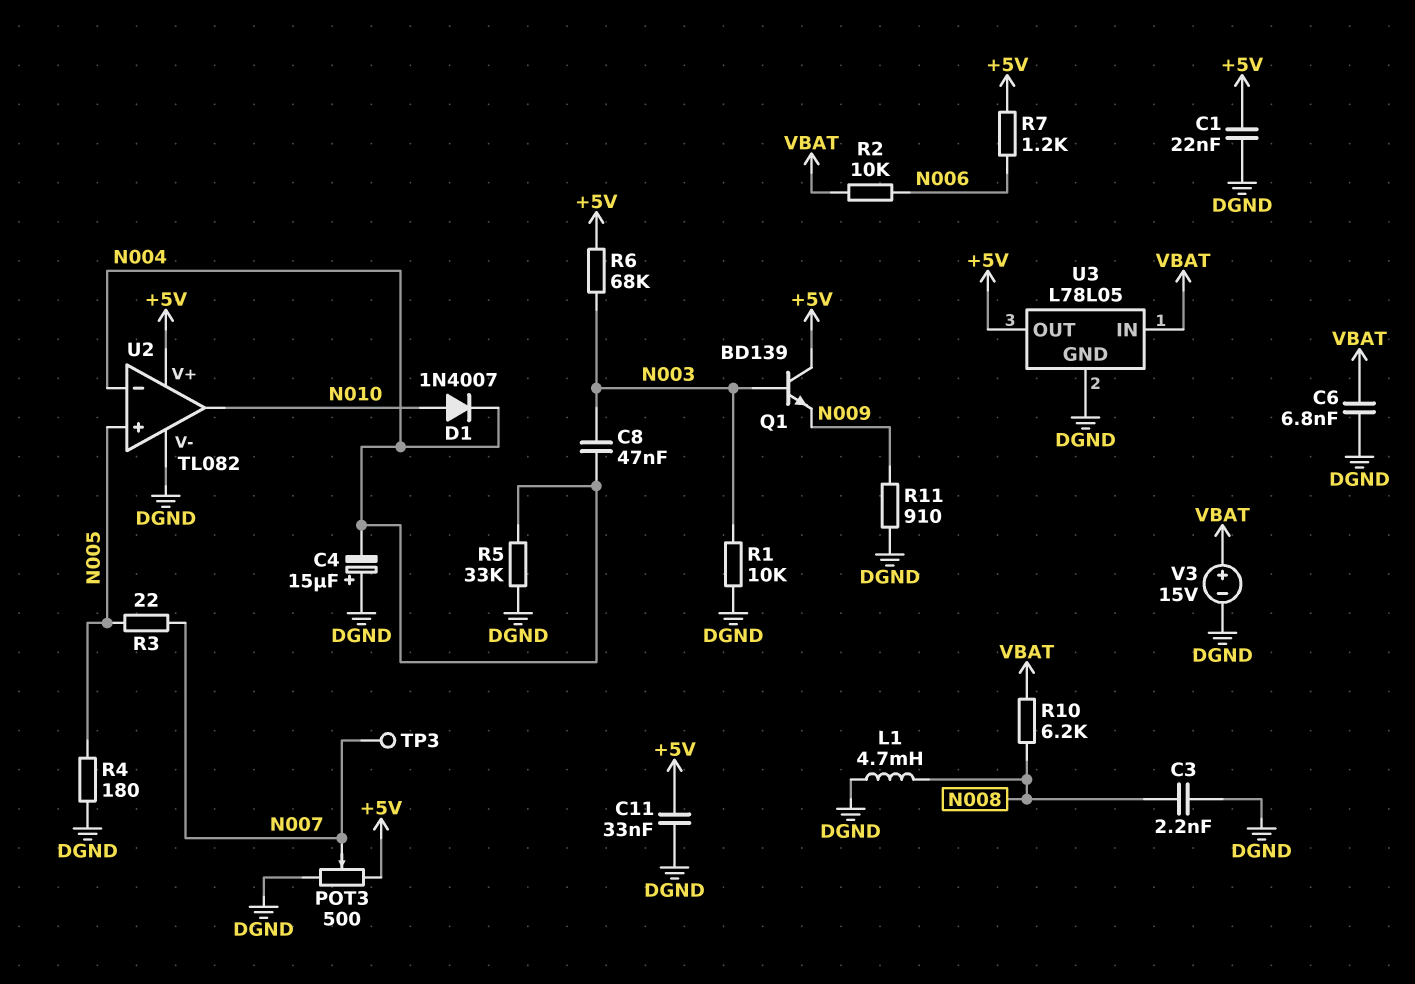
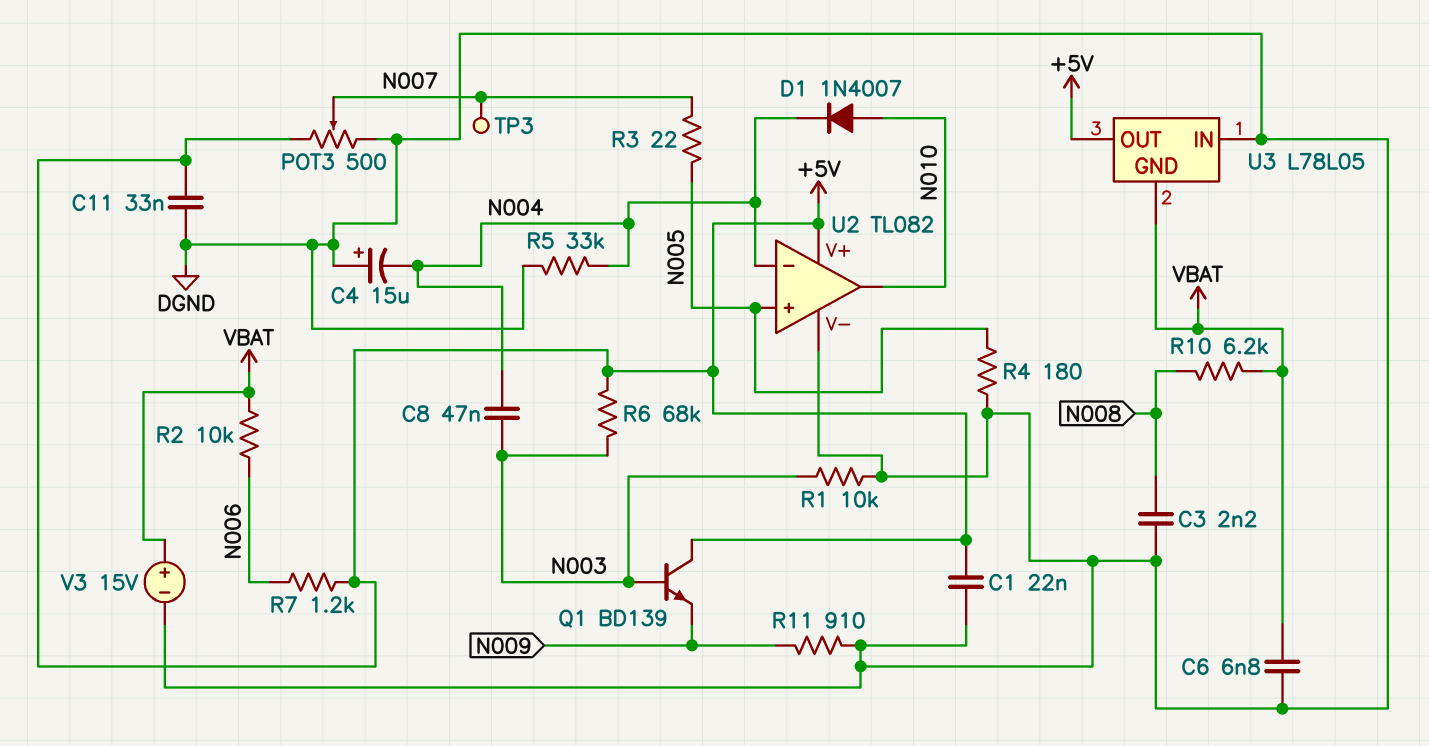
L1: 4.7mH (DGND, N008) -> none
U3 pin GND: DGND -> VBAT
U3 pin IN: VBAT -> DGND

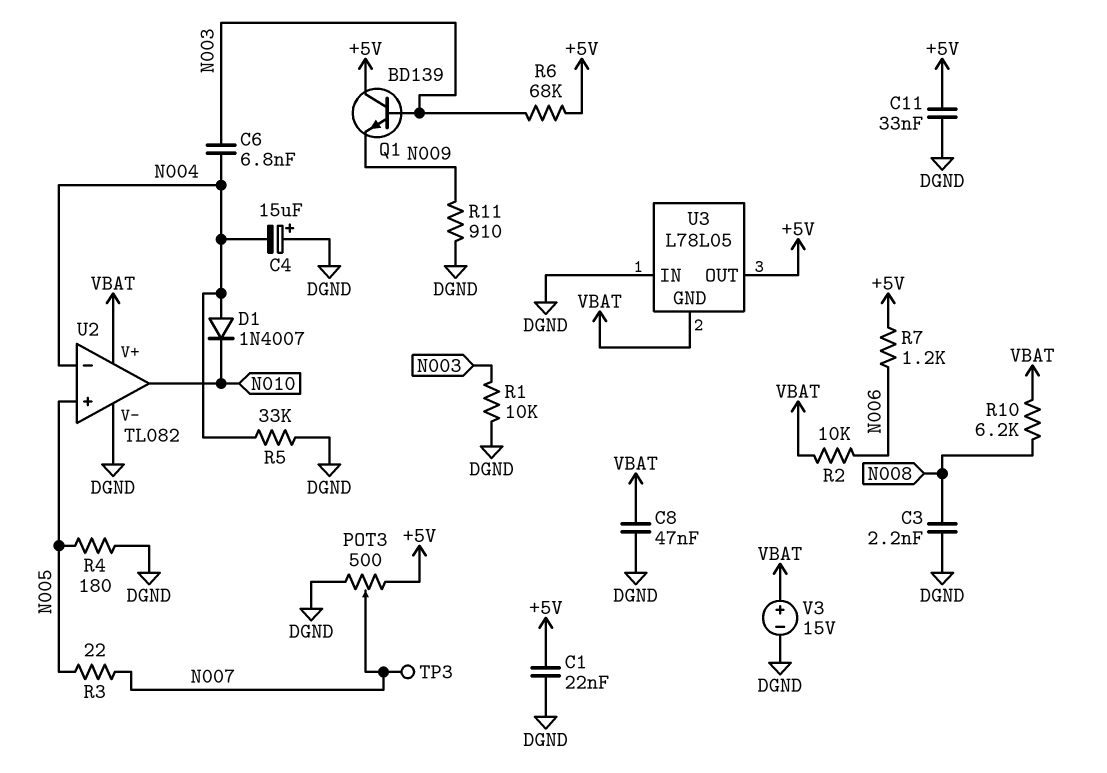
C6: 6.8nF (DGND, VBAT) -> 6.8nF (N003, N004)
C8: 47nF (N003, N004) -> 47nF (DGND, VBAT)
D1: diode 1N4007 (A N010, K N004) -> diode 1N4007 (A N004, K N010)
U2 pin V+: +5V -> VBAT

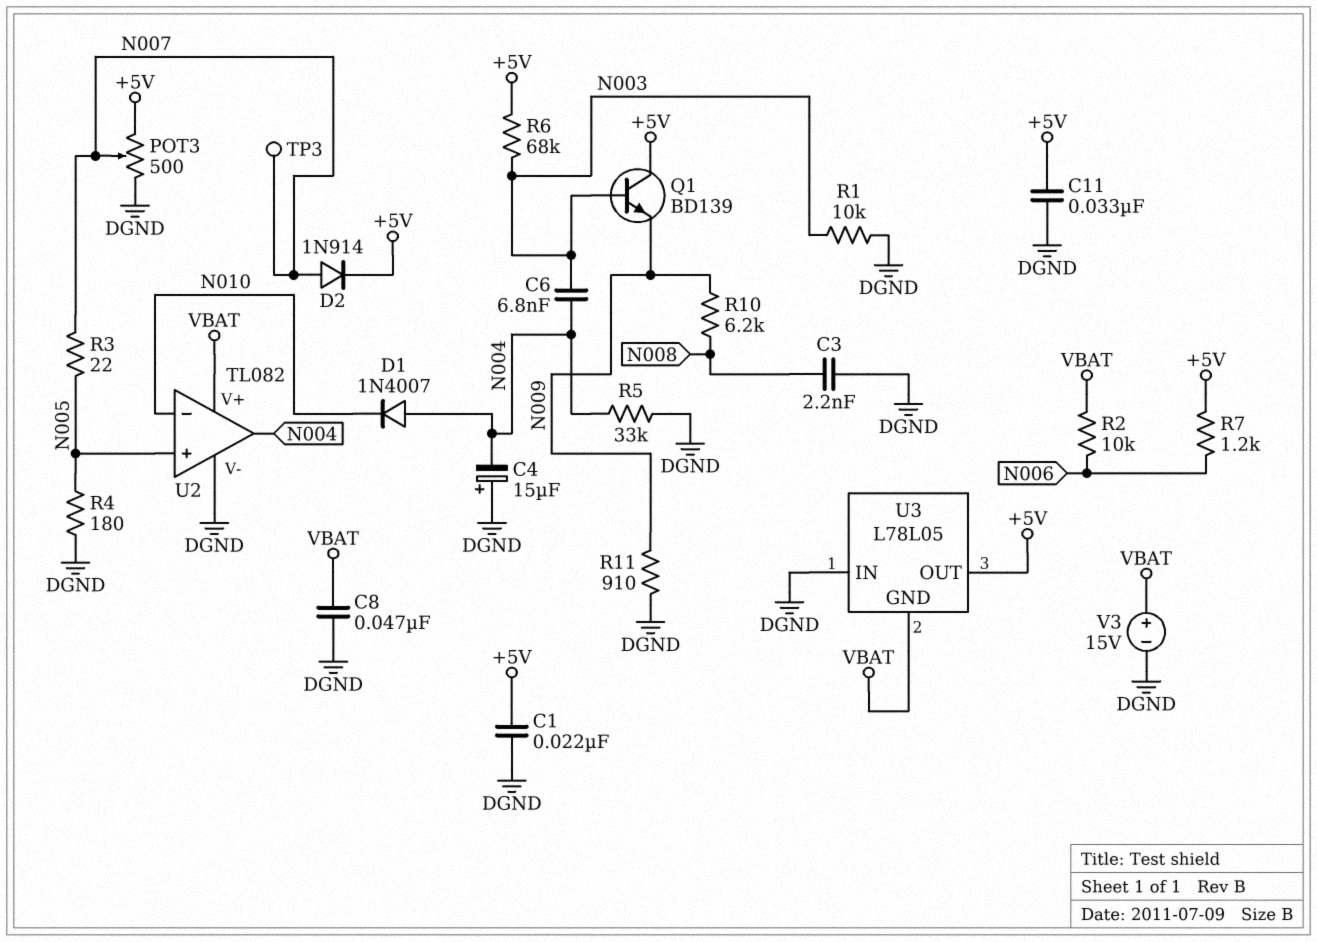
D2: none -> diode 1N914 (A N007, K +5V)
R10: 6.2k (N008, VBAT) -> 6.2k (N008, N009)
U2 pin in-: N004 -> N010
U2 pin out: N010 -> N004

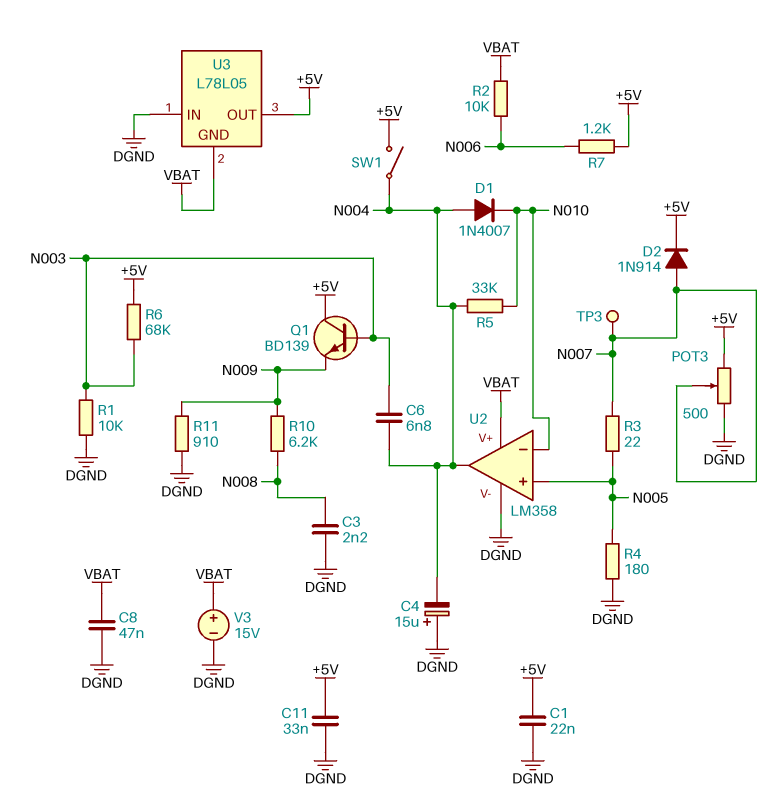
R5: 33k (DGND, N004) -> 33k (N004, N010)
SW1: none -> switch (+5V, N004)
U2: TL082 -> LM358

